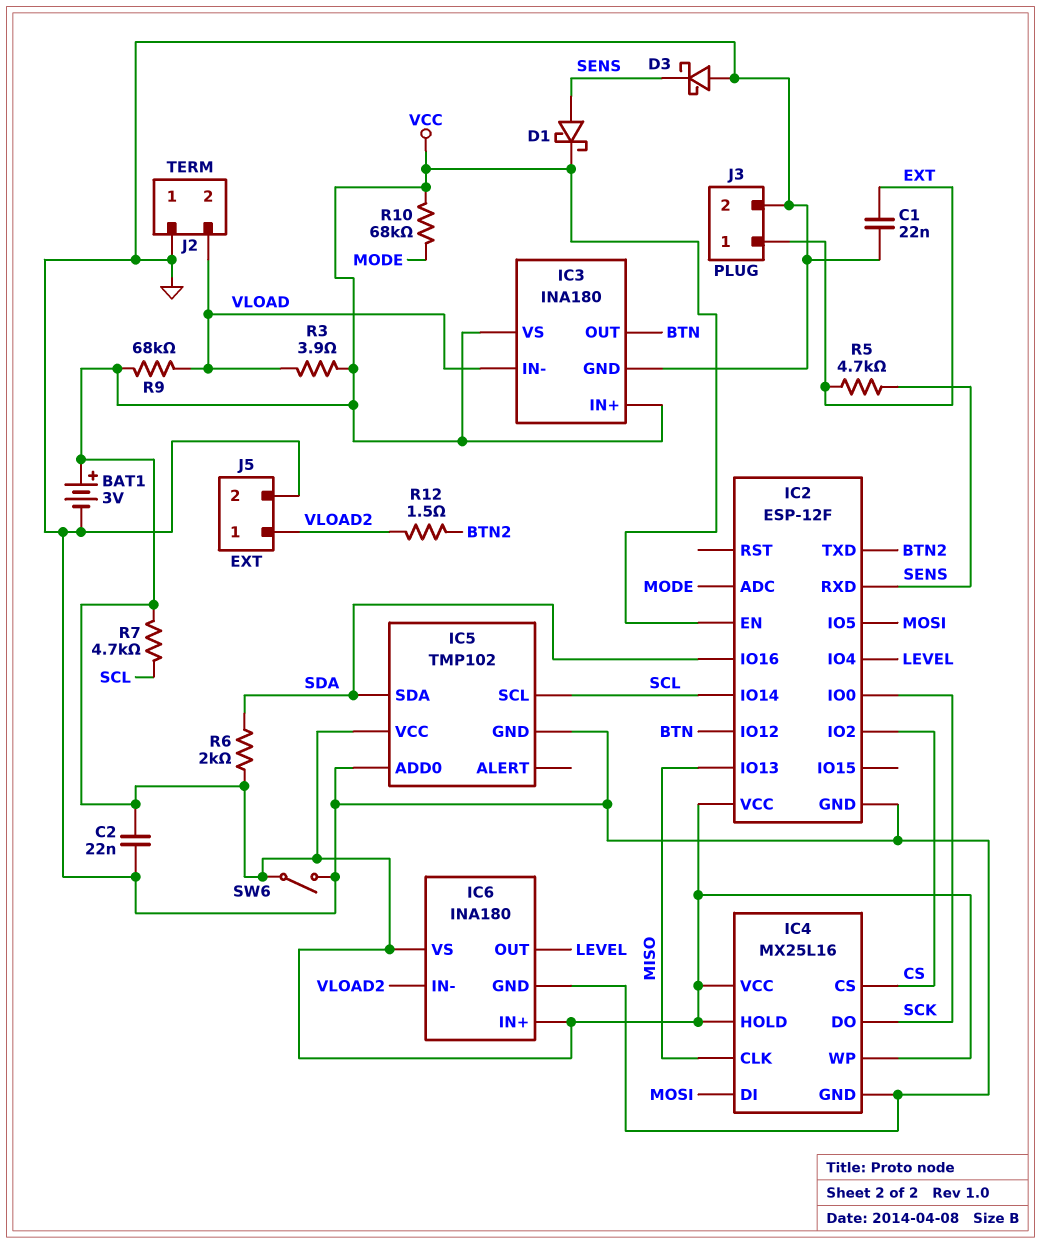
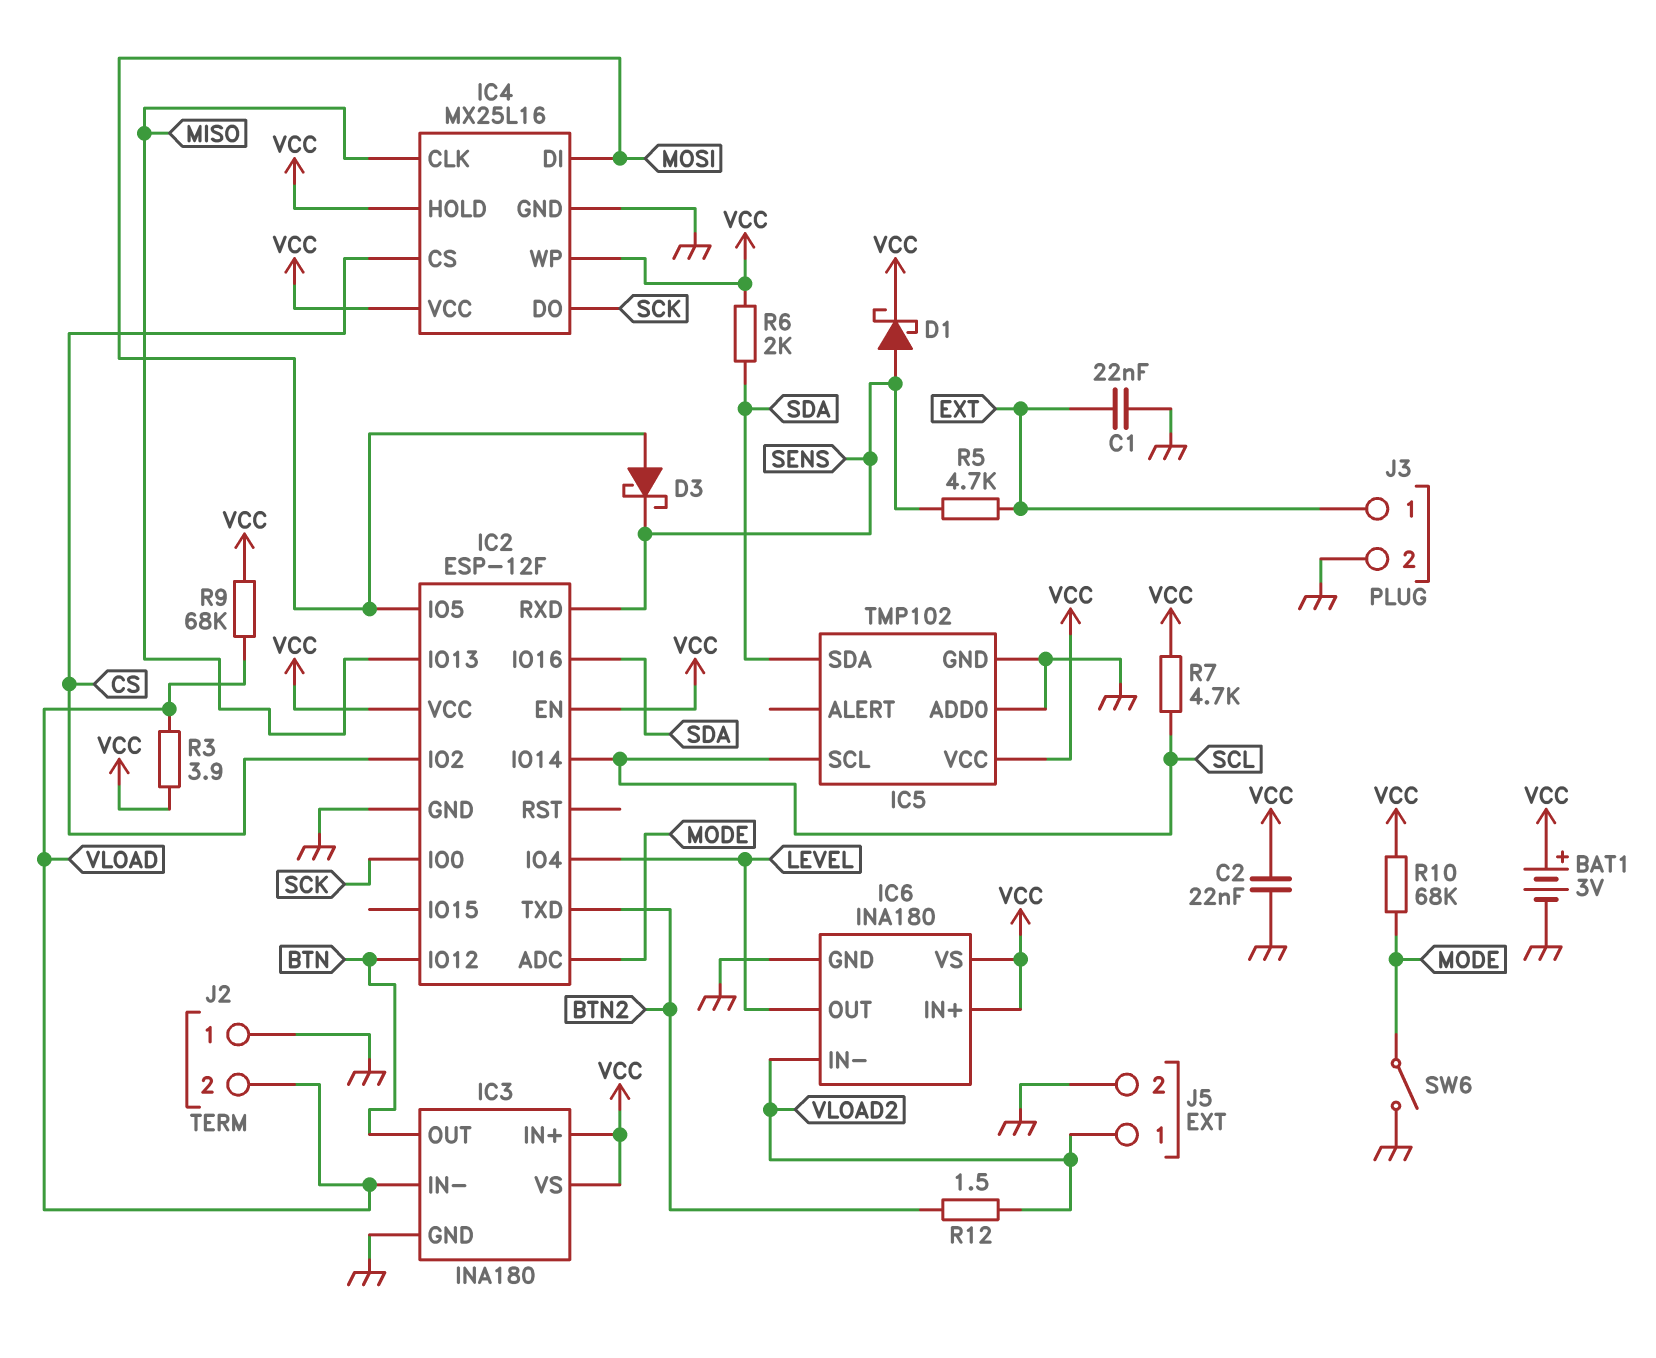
D3: schottky (A GND, K SENS) -> schottky (A MOSI, K SENS)
SW6: switch (GND, VCC) -> switch (GND, MODE)

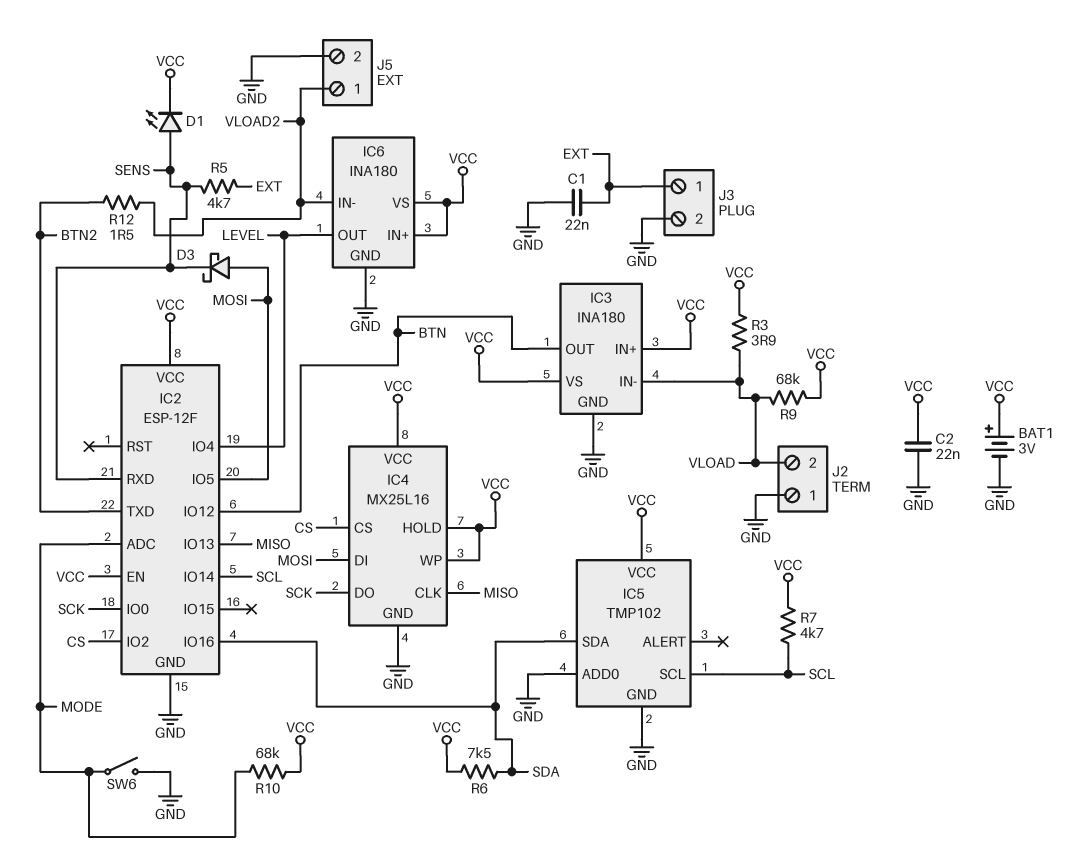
D1: schottky (A SENS, K VCC) -> LED (A SENS, K VCC)
R6: 2k (SDA, VCC) -> 7.5k (SDA, VCC)

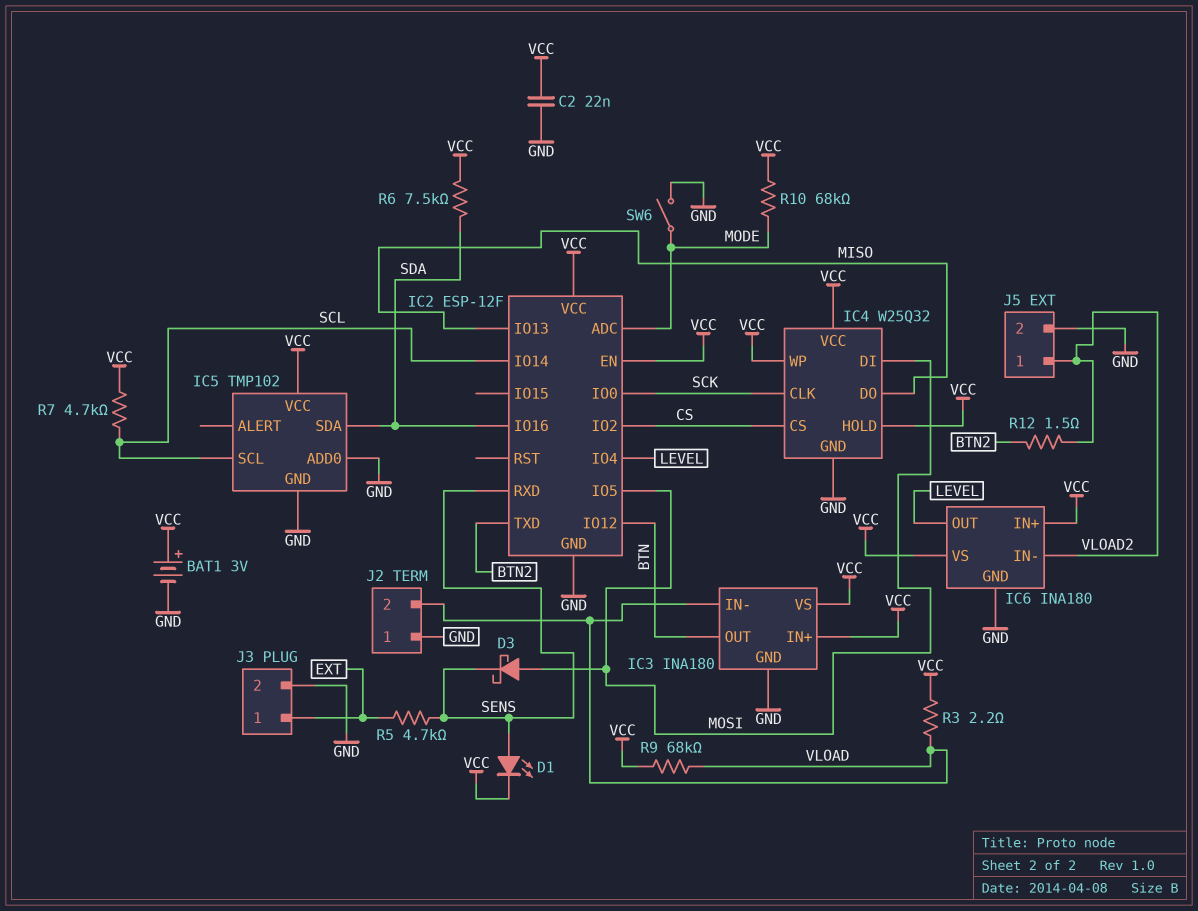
C1: 22nF (EXT, GND) -> none
IC4: MX25L16 -> W25Q32
IC4 pin CLK: MISO -> SCK
IC4 pin DO: SCK -> MISO
R3: 3.9 (VCC, VLOAD) -> 2.2 (VCC, VLOAD)

